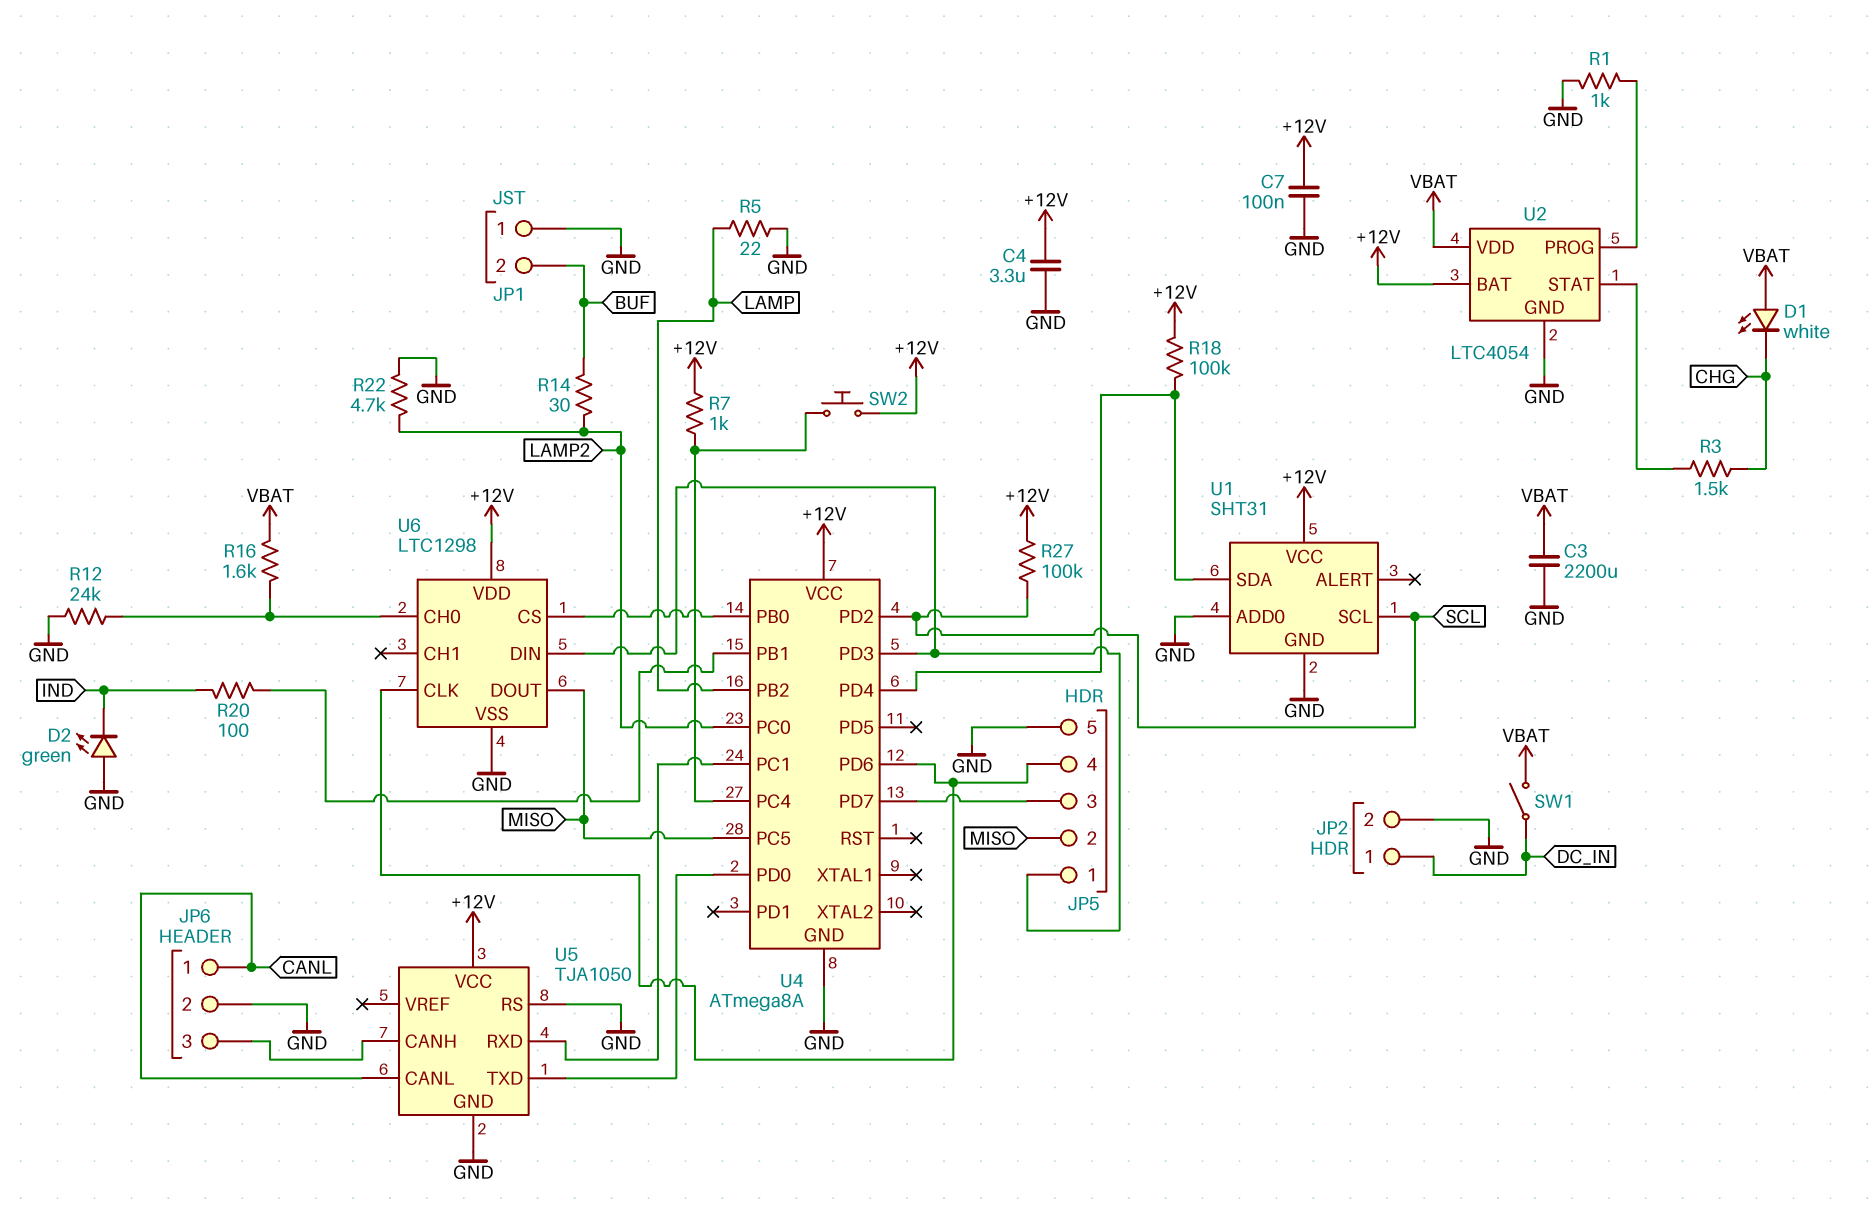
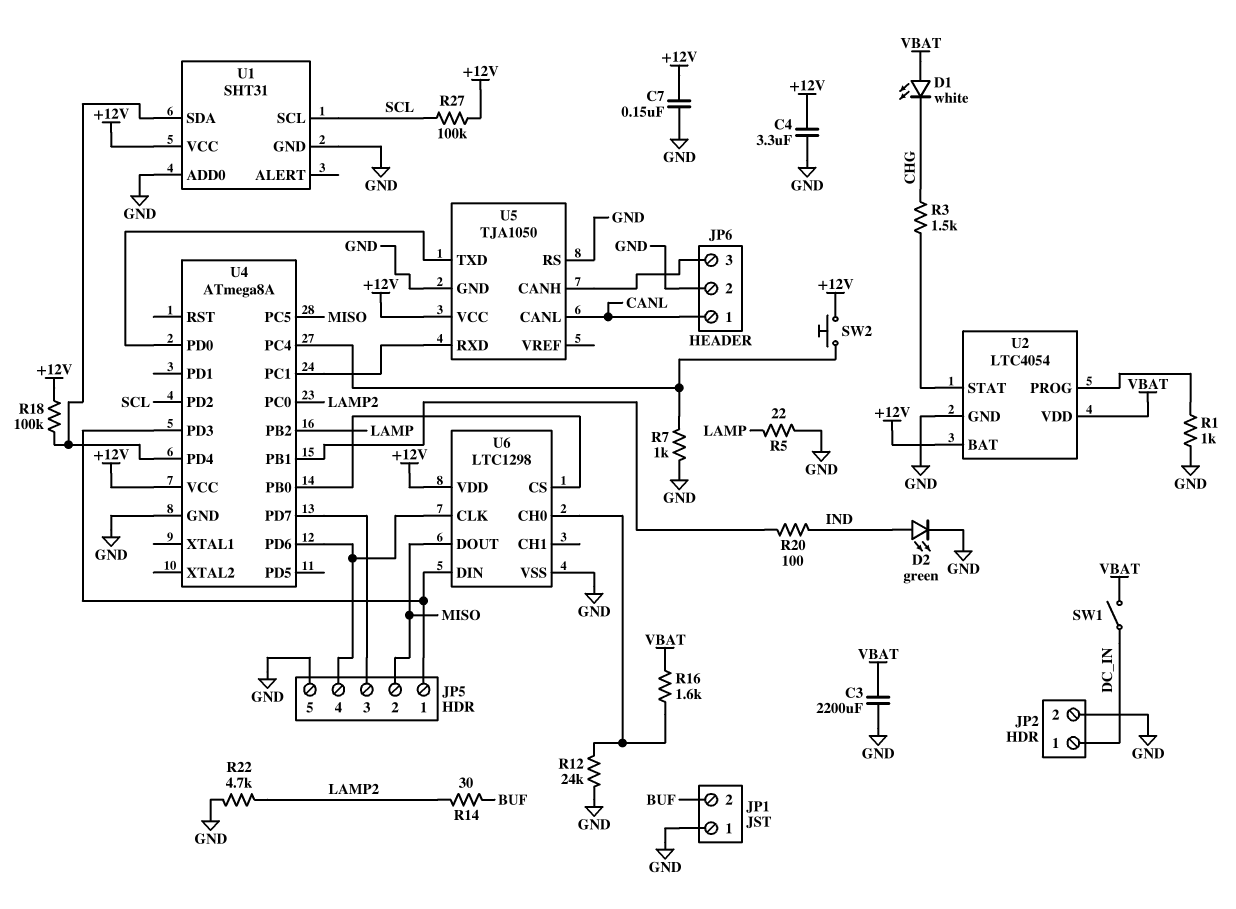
C7: 100nF (+12V, GND) -> 150nF (+12V, GND)
D2: LED green (A GND, K IND) -> LED green (A IND, K GND)
R7: 1k (+12V, U4/PC4) -> 1k (GND, U4/PC4)

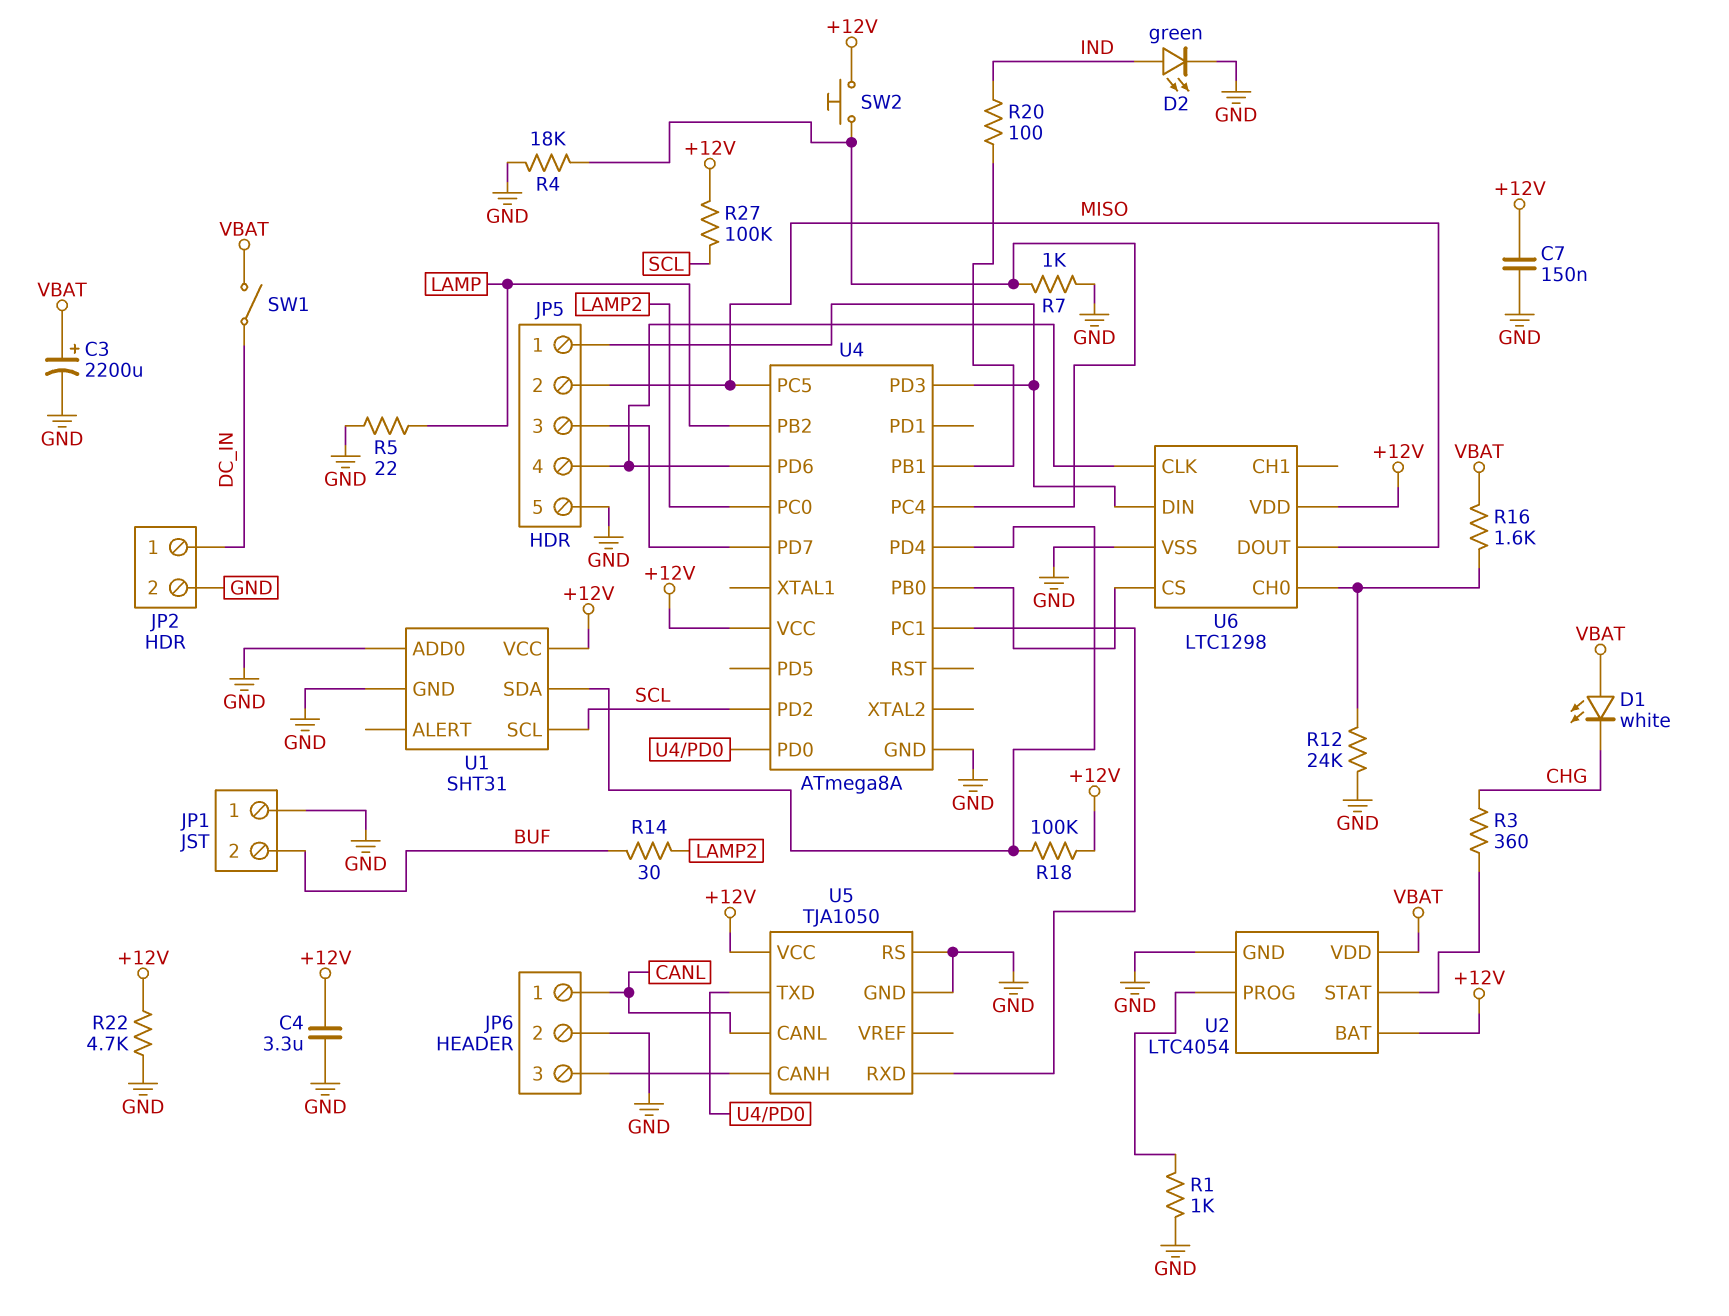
C3: 2200uF (GND, VBAT) -> 2200uF (plus VBAT, minus GND)
R3: 1.5k (CHG, U2/STAT) -> 360 (CHG, U2/STAT)
R4: none -> 18k (GND, U4/PC4)
R22: 4.7k (GND, LAMP2) -> 4.7k (+12V, GND)

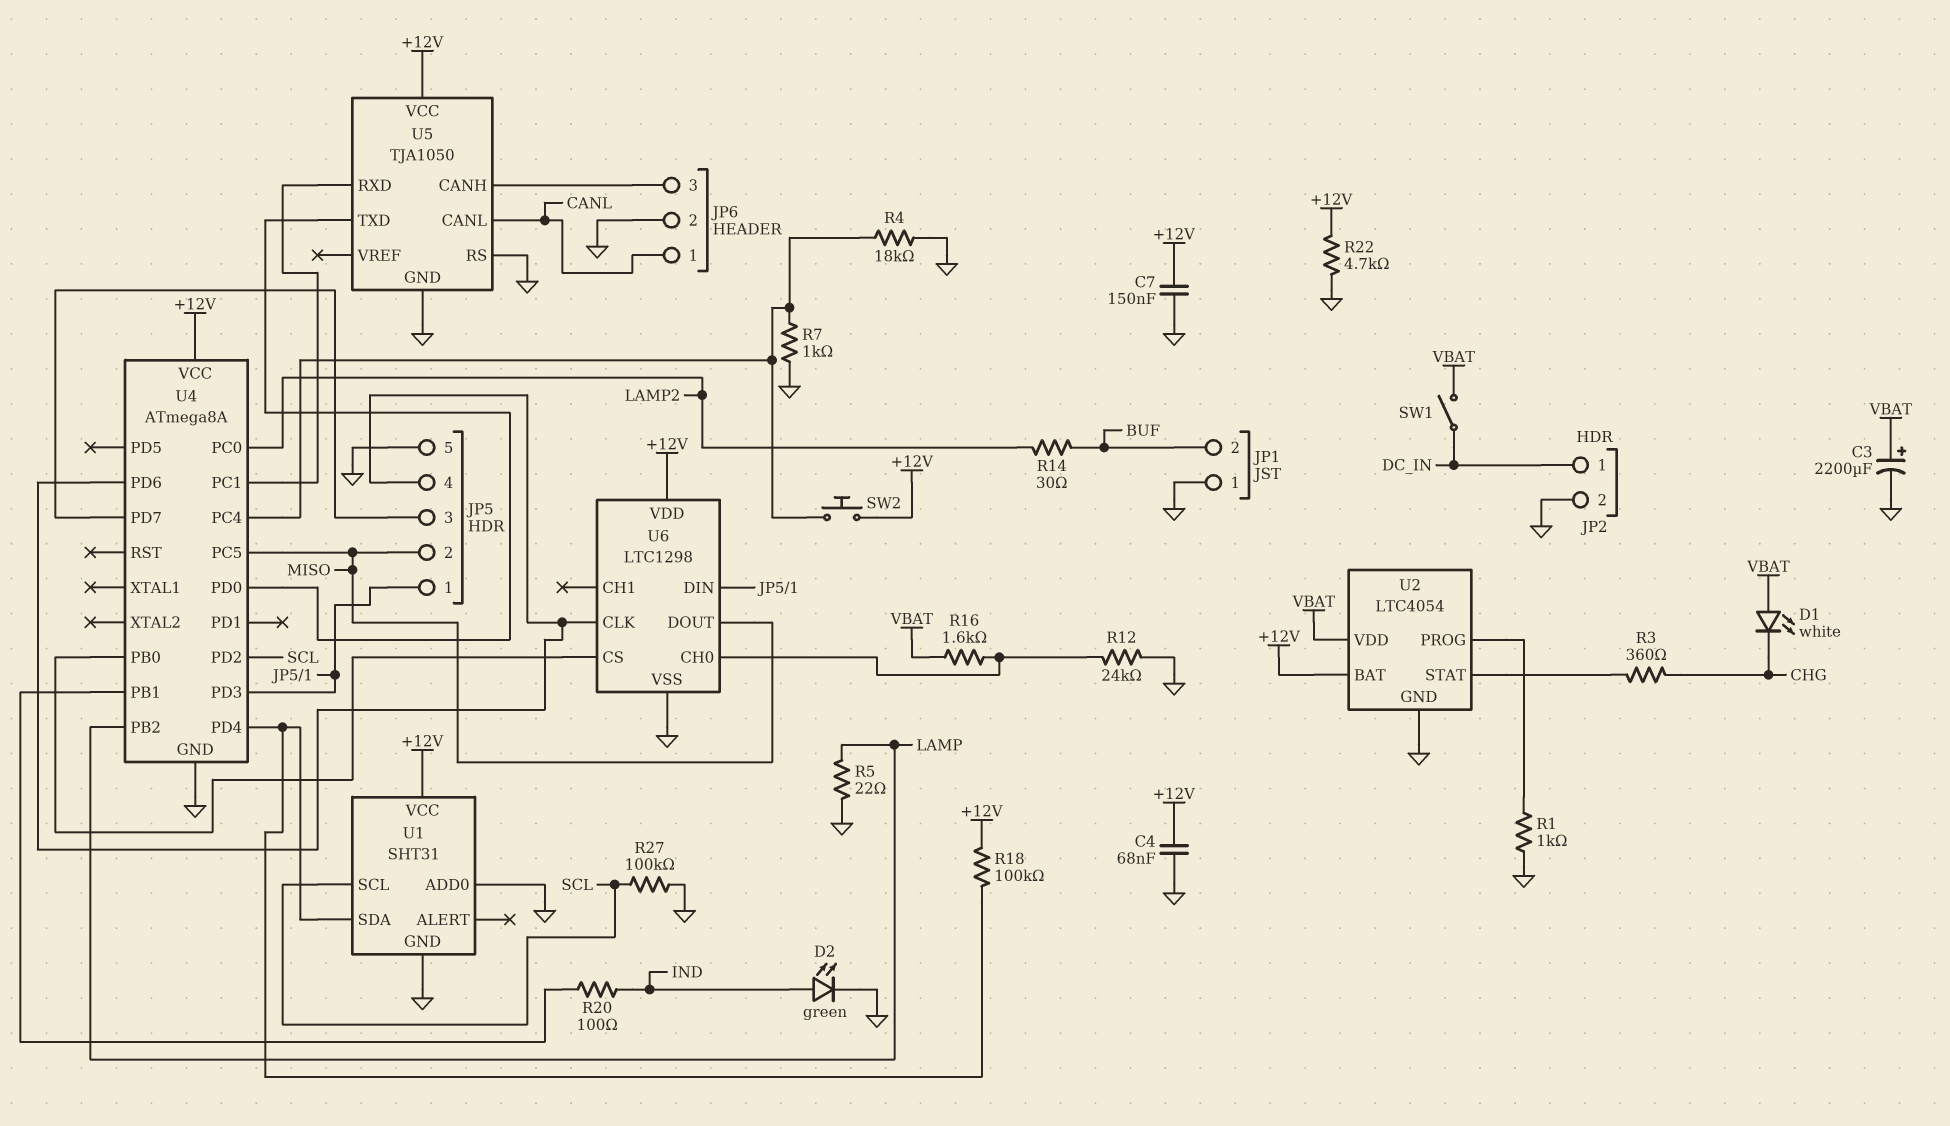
C4: 3.3uF (+12V, GND) -> 68nF (+12V, GND)
R27: 100k (+12V, SCL) -> 100k (GND, SCL)

